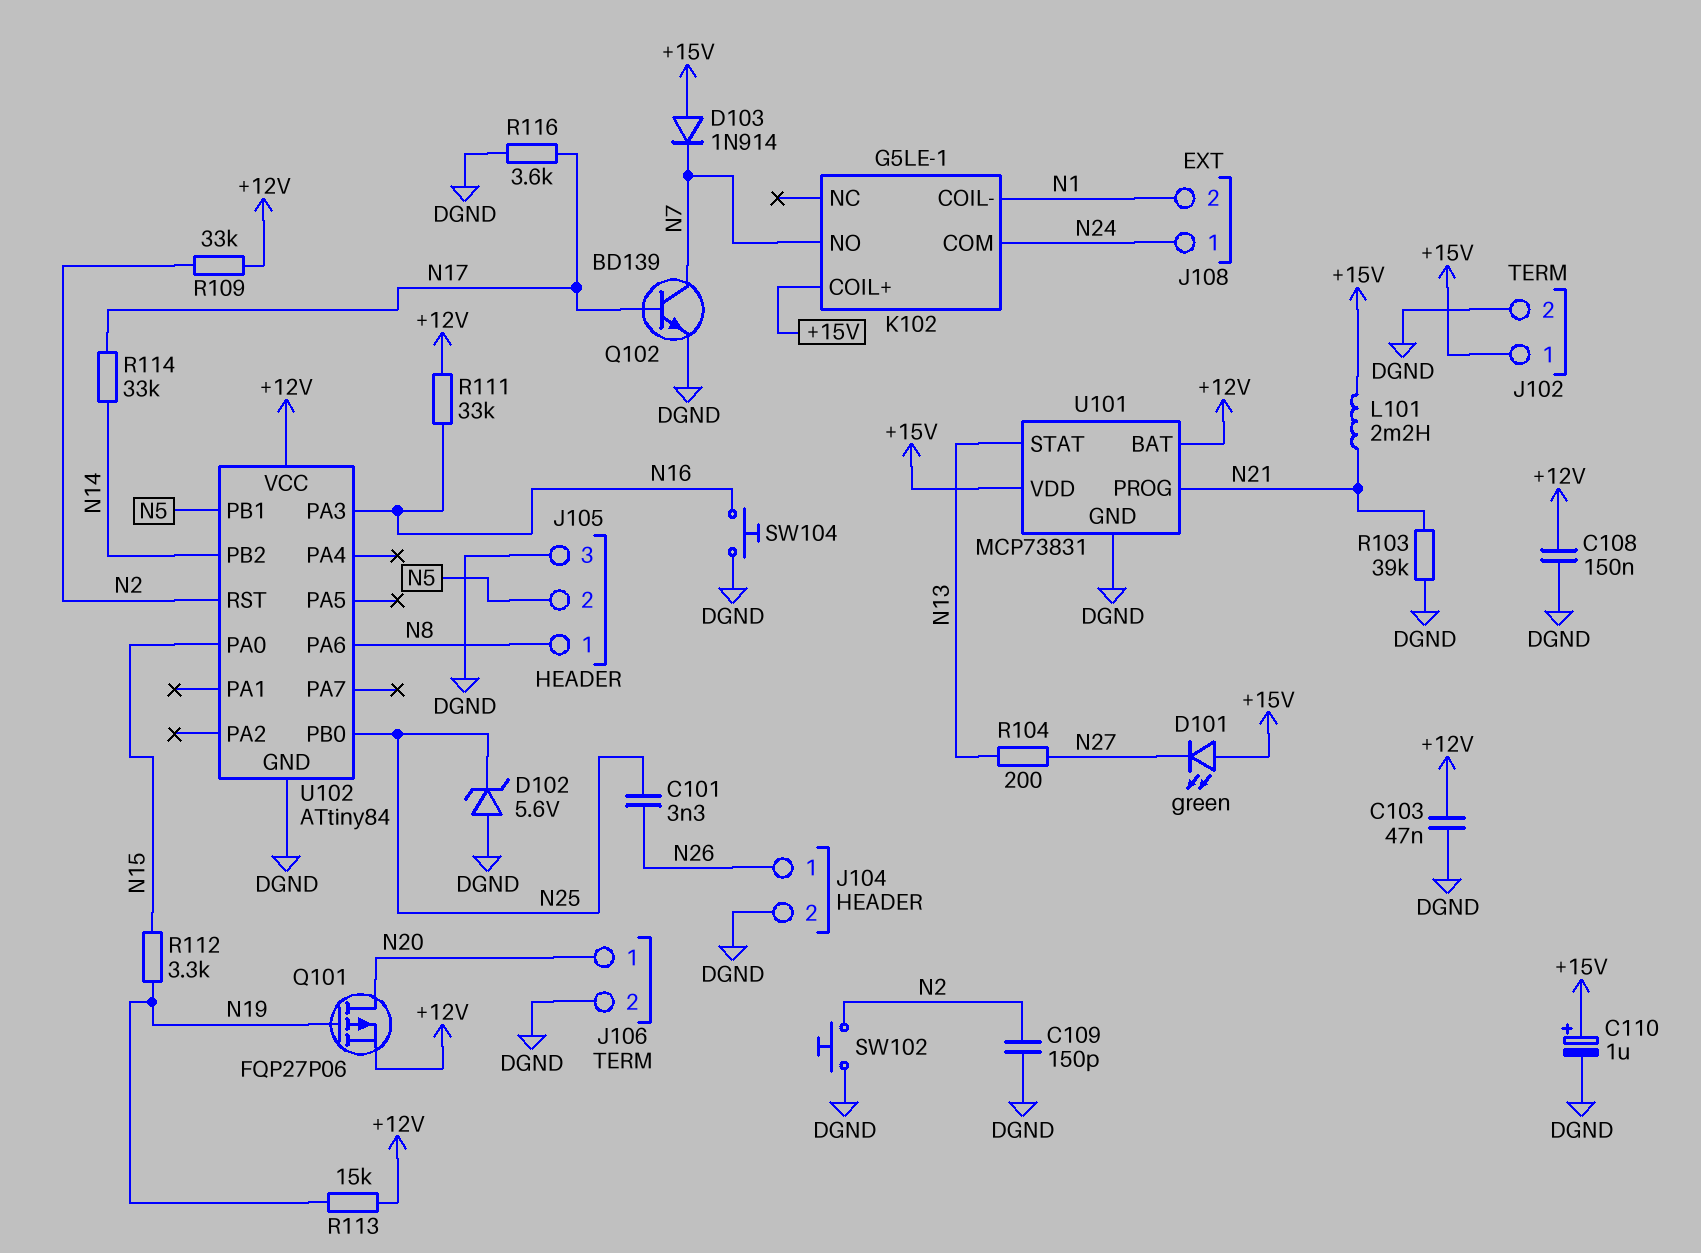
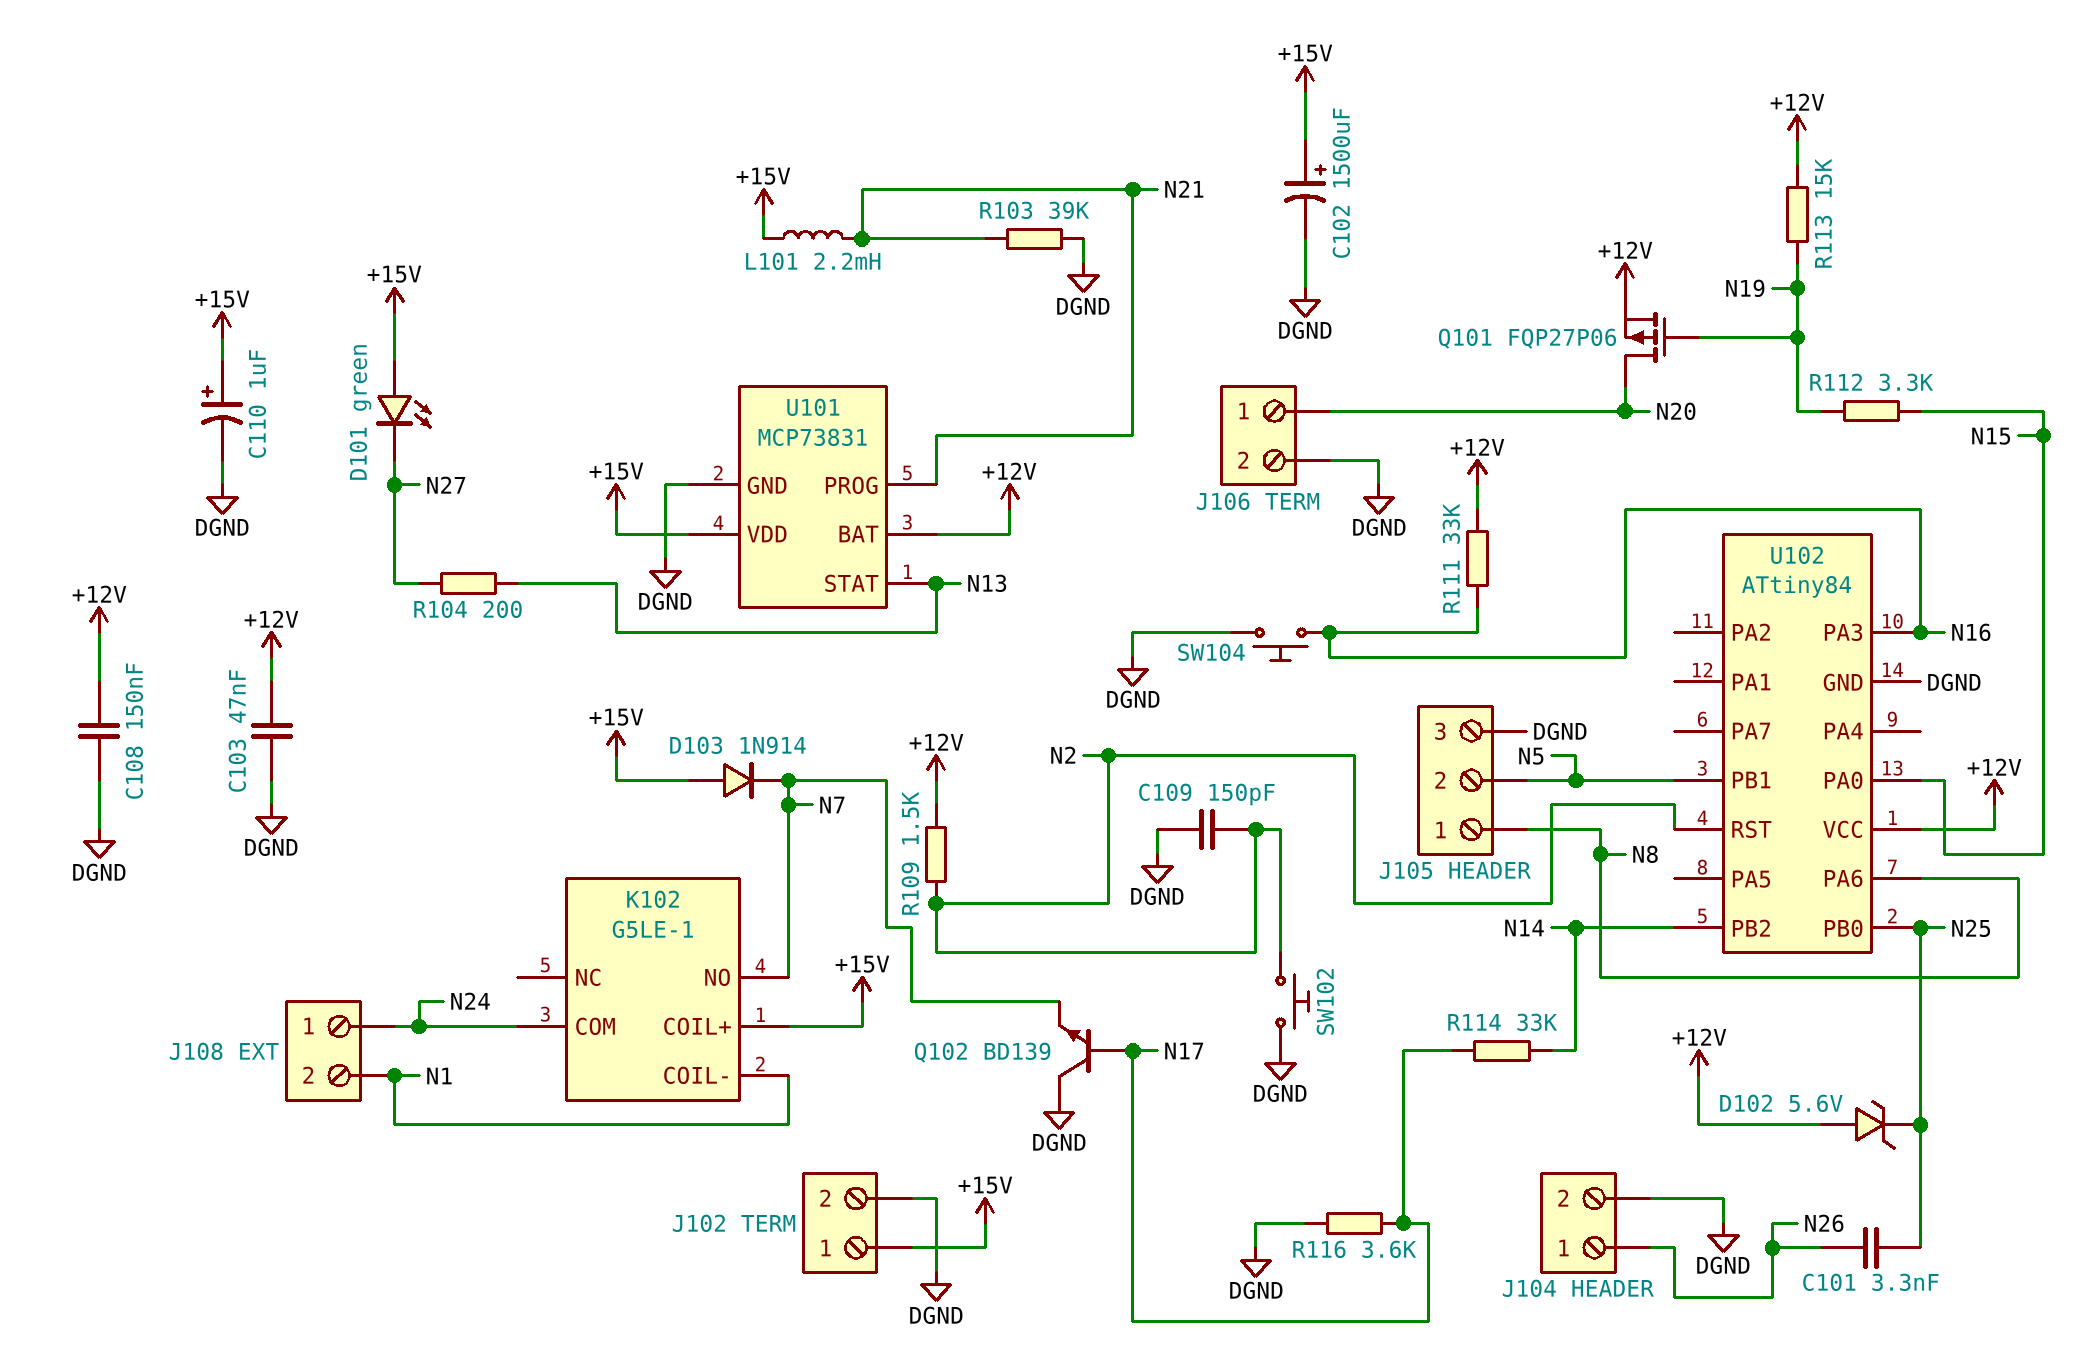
C102: none -> 1500uF (plus +15V, minus DGND)
D102: zener 5.6V (A DGND, K N25) -> zener 5.6V (A +12V, K N25)
Q102: NPN BD139 (B N17, C N7, E DGND) -> NPN BD139 (B N17, C DGND, E N7)
R109: 33k (+12V, N2) -> 1.5k (+12V, N2)

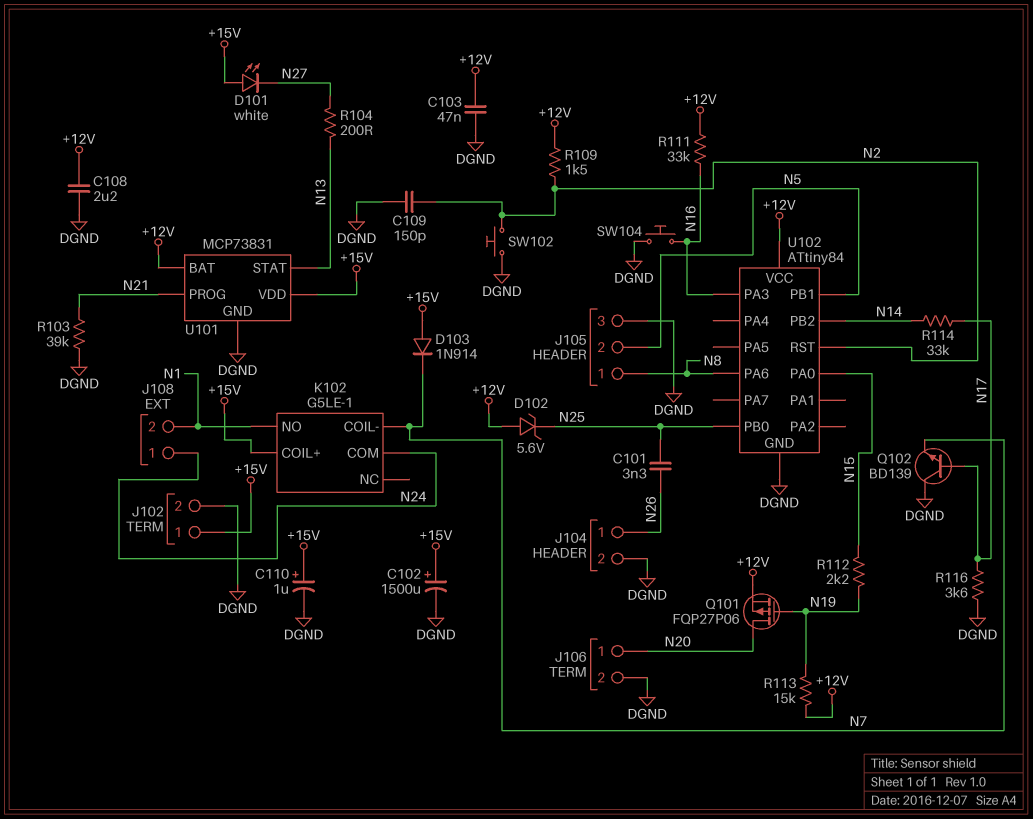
C108: 150nF (+12V, DGND) -> 2.2uF (+12V, DGND)
D101: LED green (A +15V, K N27) -> LED white (A +15V, K N27)
K102 pin COIL-: N1 -> N7
K102 pin NO: N7 -> N1
L101: 2.2mH (+15V, N21) -> none
R112: 3.3k (N15, N19) -> 2.2k (N15, N19)

